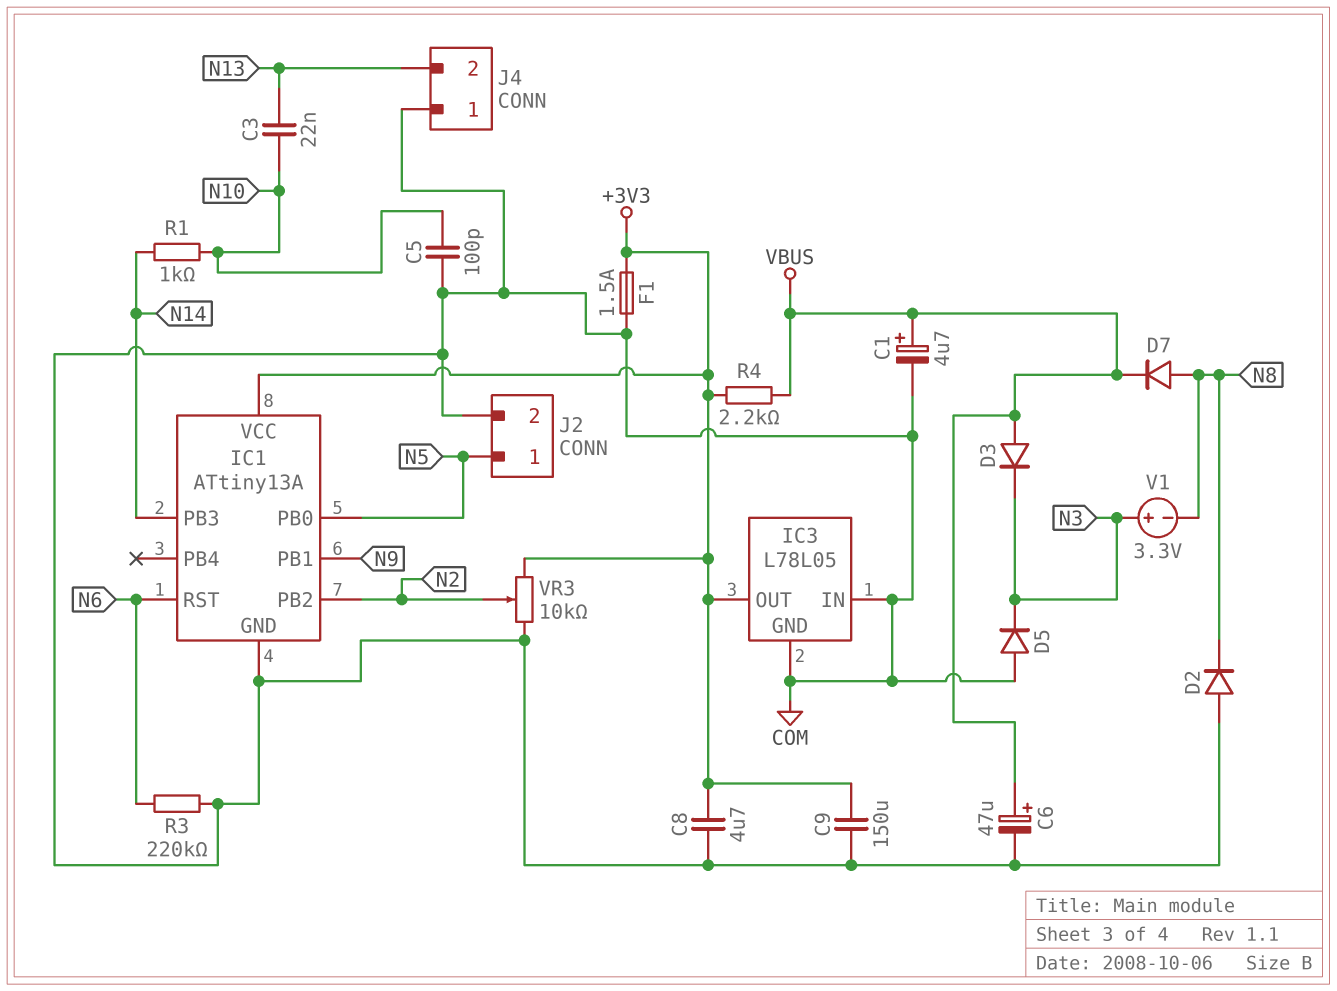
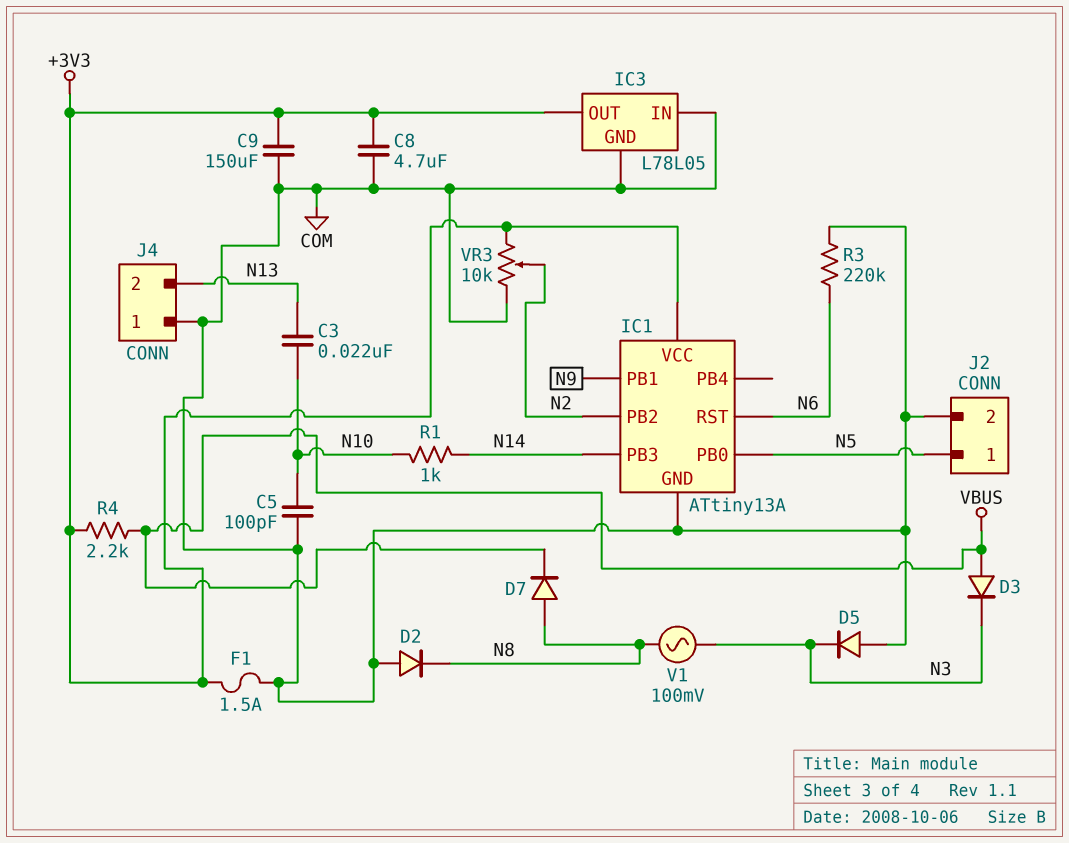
C1: 4.7uF (plus VBUS, minus COM) -> none
C6: 47uF (plus VBUS, minus COM) -> none
V1: 3.3V (plus N3, minus N8) -> AC 100mV (N3, N8)

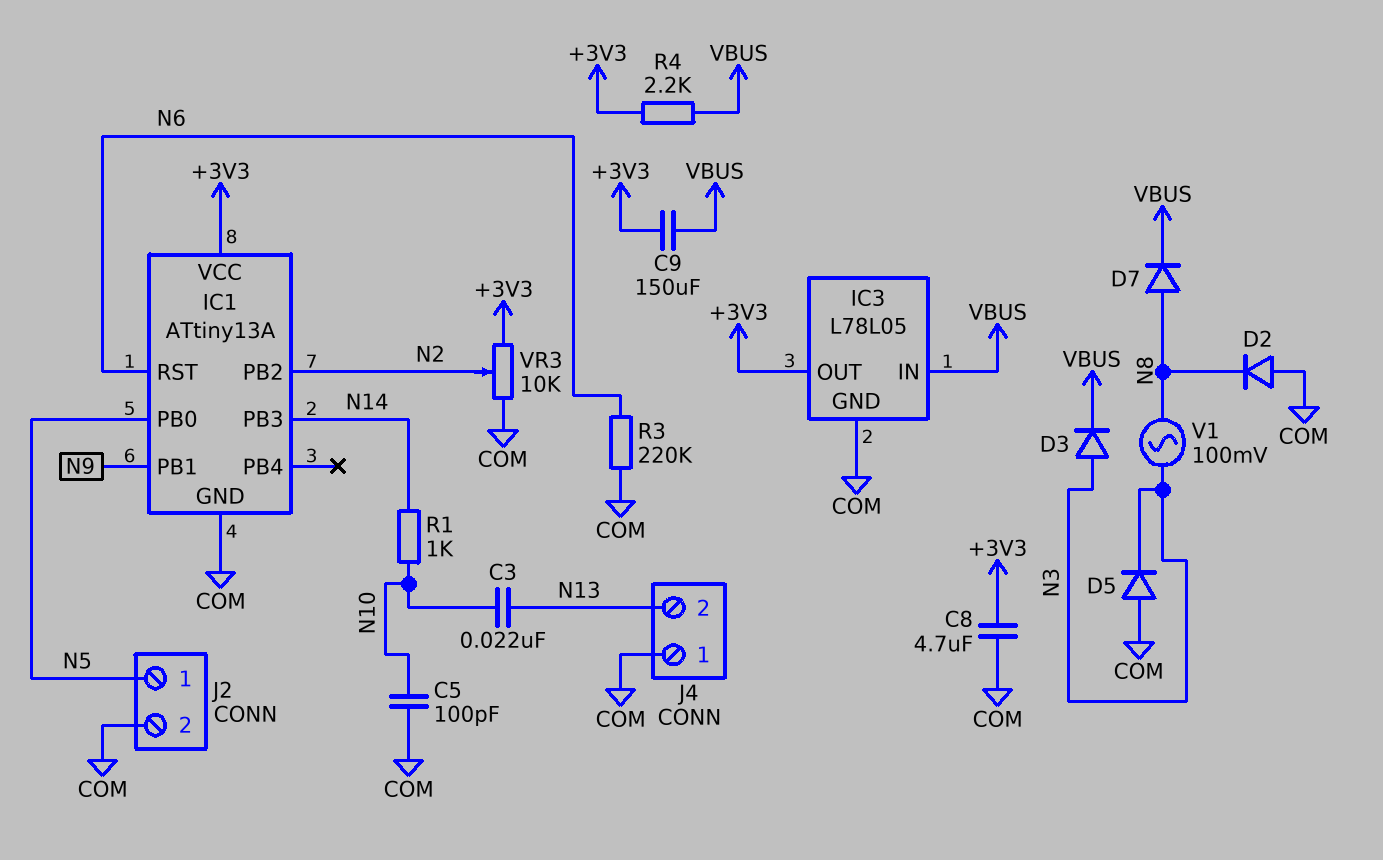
C9: 150uF (+3V3, COM) -> 150uF (+3V3, VBUS)
D3: diode (A VBUS, K N3) -> diode (A N3, K VBUS)
F1: 1.5A (+3V3, COM) -> none
IC3 pin IN: COM -> VBUS

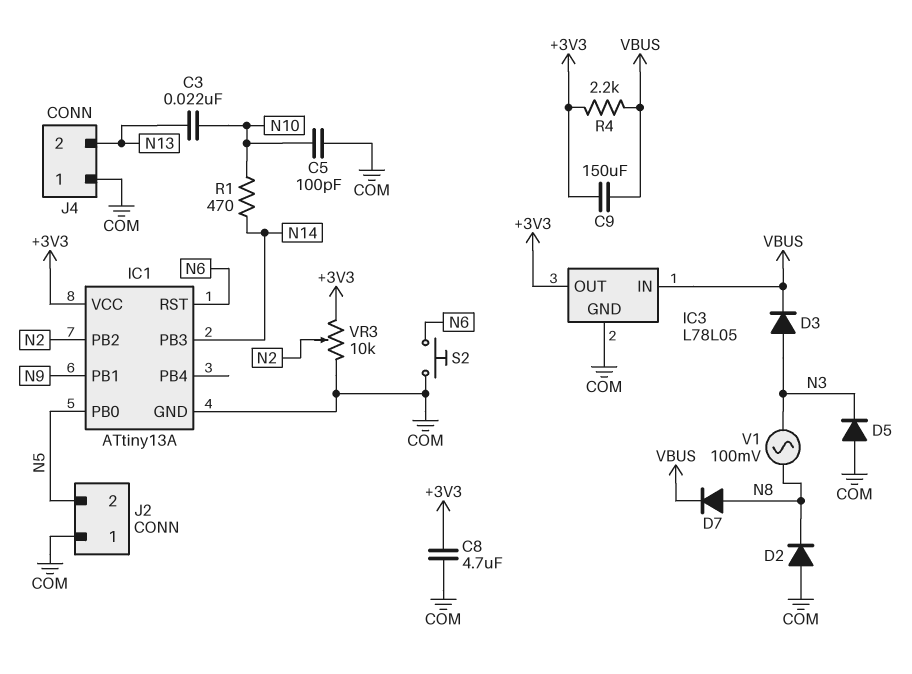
J2 pin 1: N5 -> COM
J2 pin 2: COM -> N5
R1: 1k (N10, N14) -> 470 (N10, N14)
R3: 220k (COM, N6) -> none
S2: none -> button (COM, N6)

